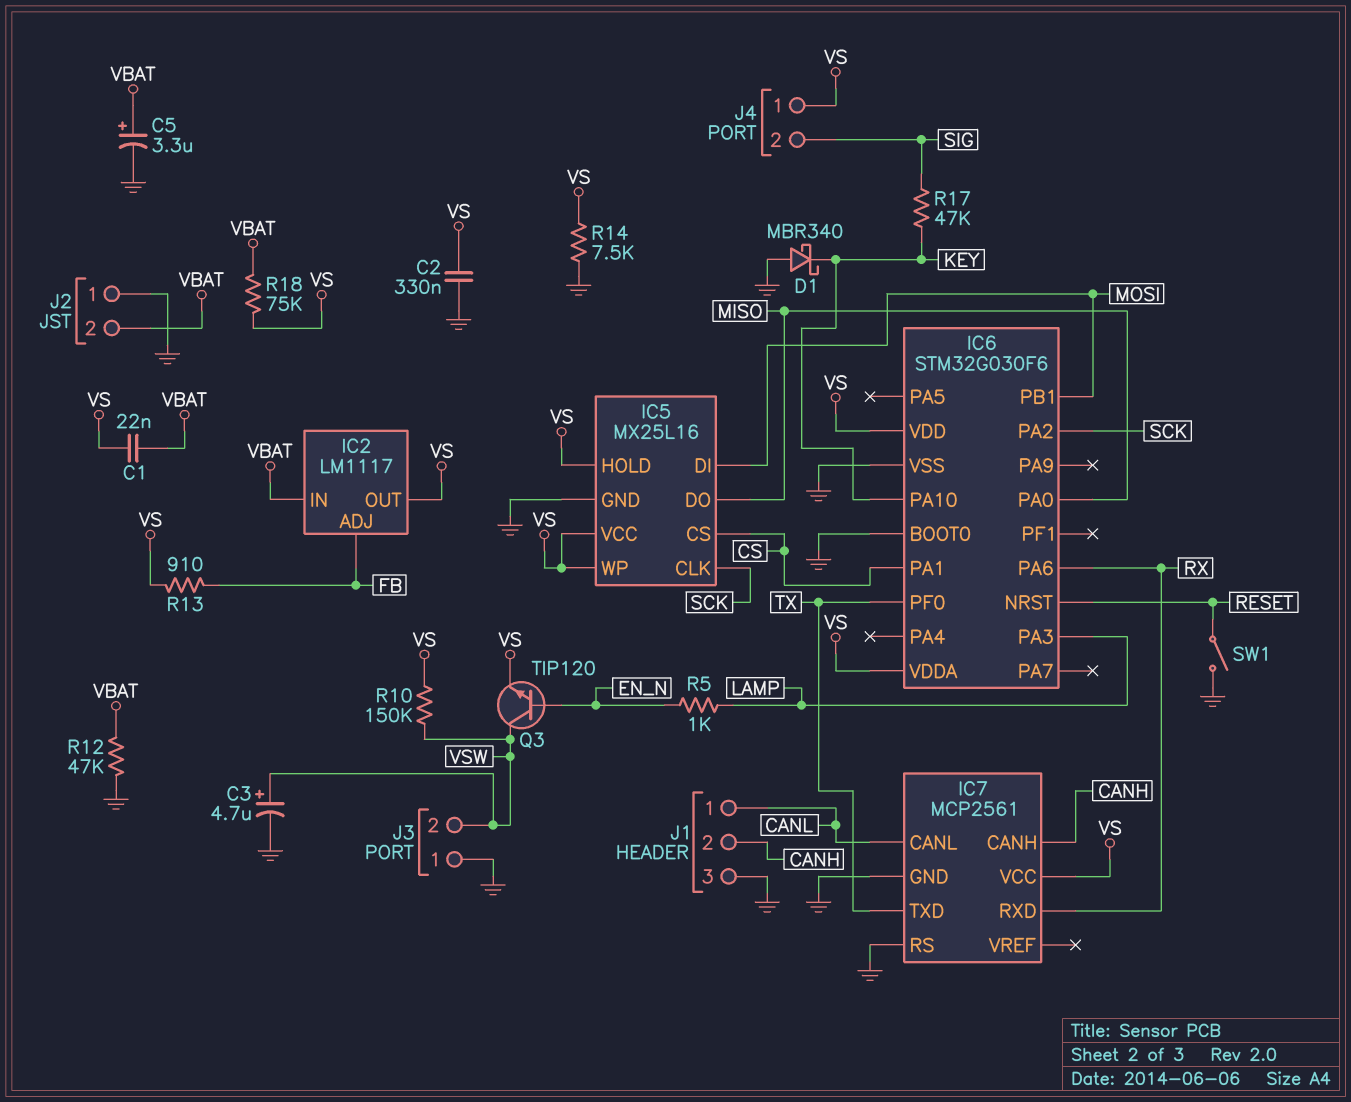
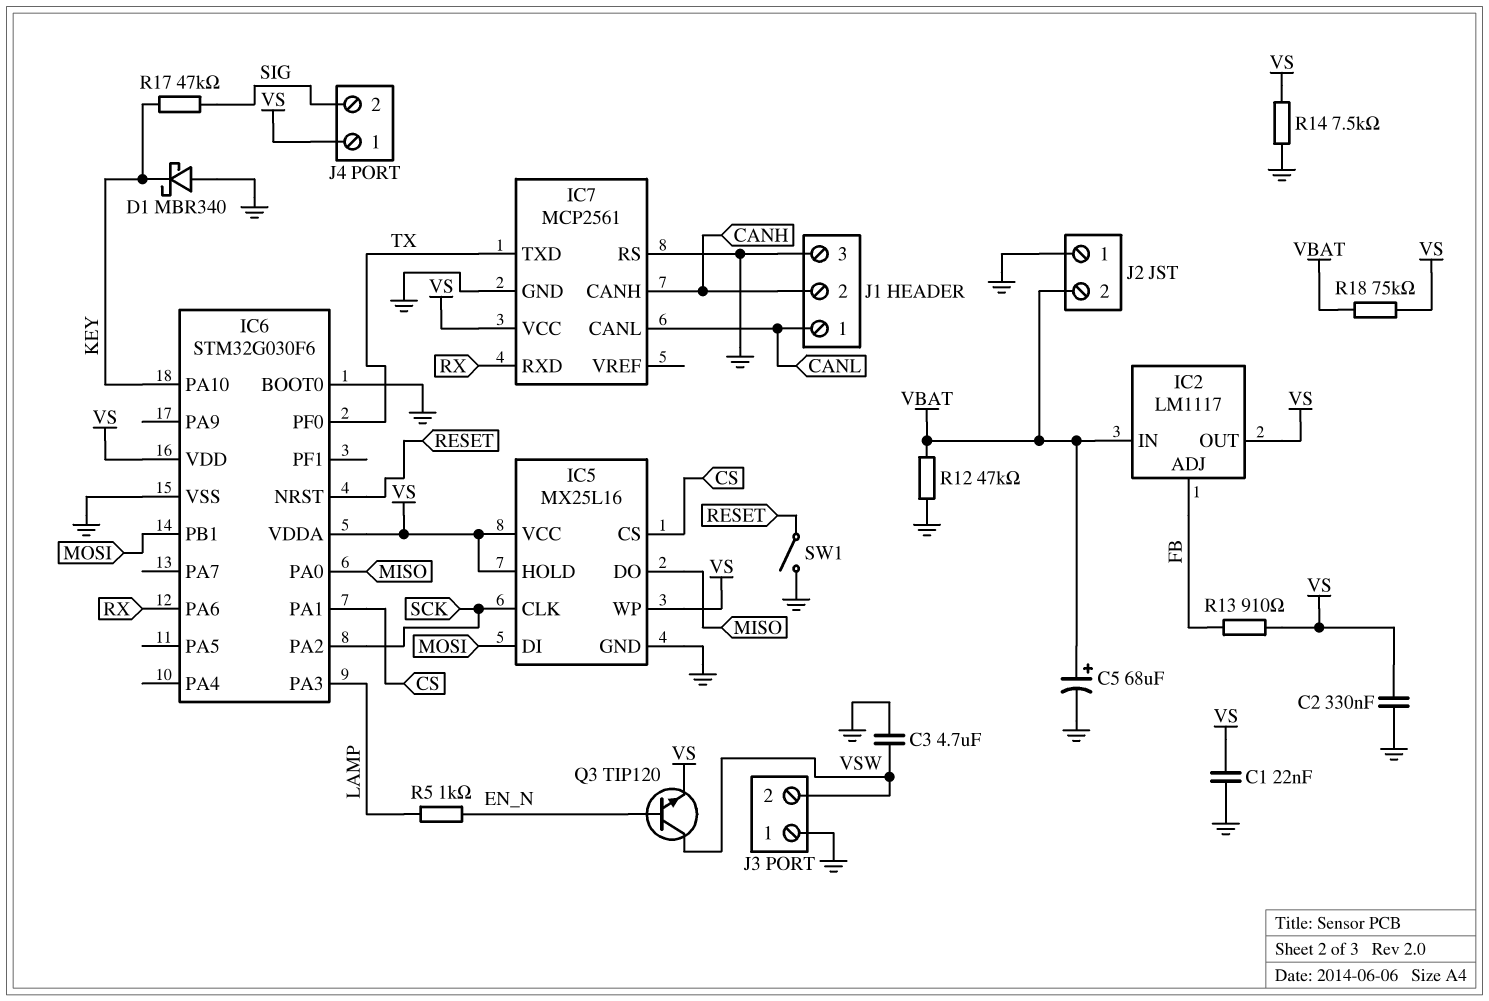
C1: 22nF (VBAT, VS) -> 22nF (GND, VS)
C3: 4.7uF (plus VSW, minus GND) -> 4.7uF (GND, VSW)
C5: 3.3uF (plus VBAT, minus GND) -> 68uF (plus VBAT, minus GND)
R10: 150k (VS, VSW) -> none

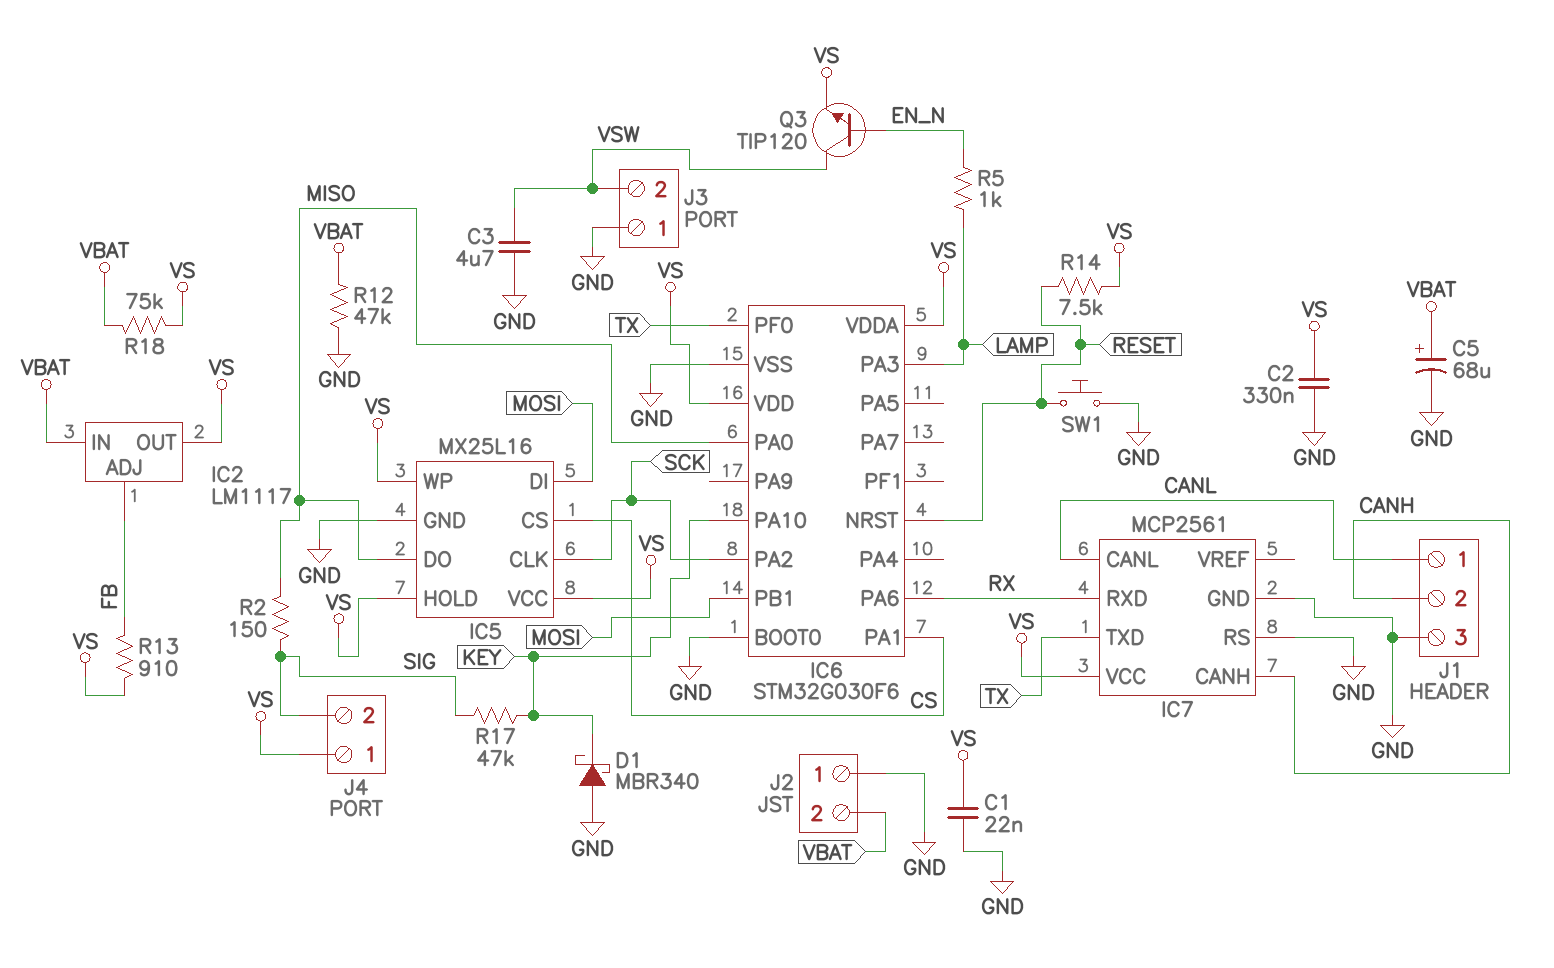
R2: none -> 150 (MISO, SIG)
R14: 7.5k (GND, VS) -> 7.5k (RESET, VS)
SW1: switch (GND, RESET) -> button (GND, RESET)

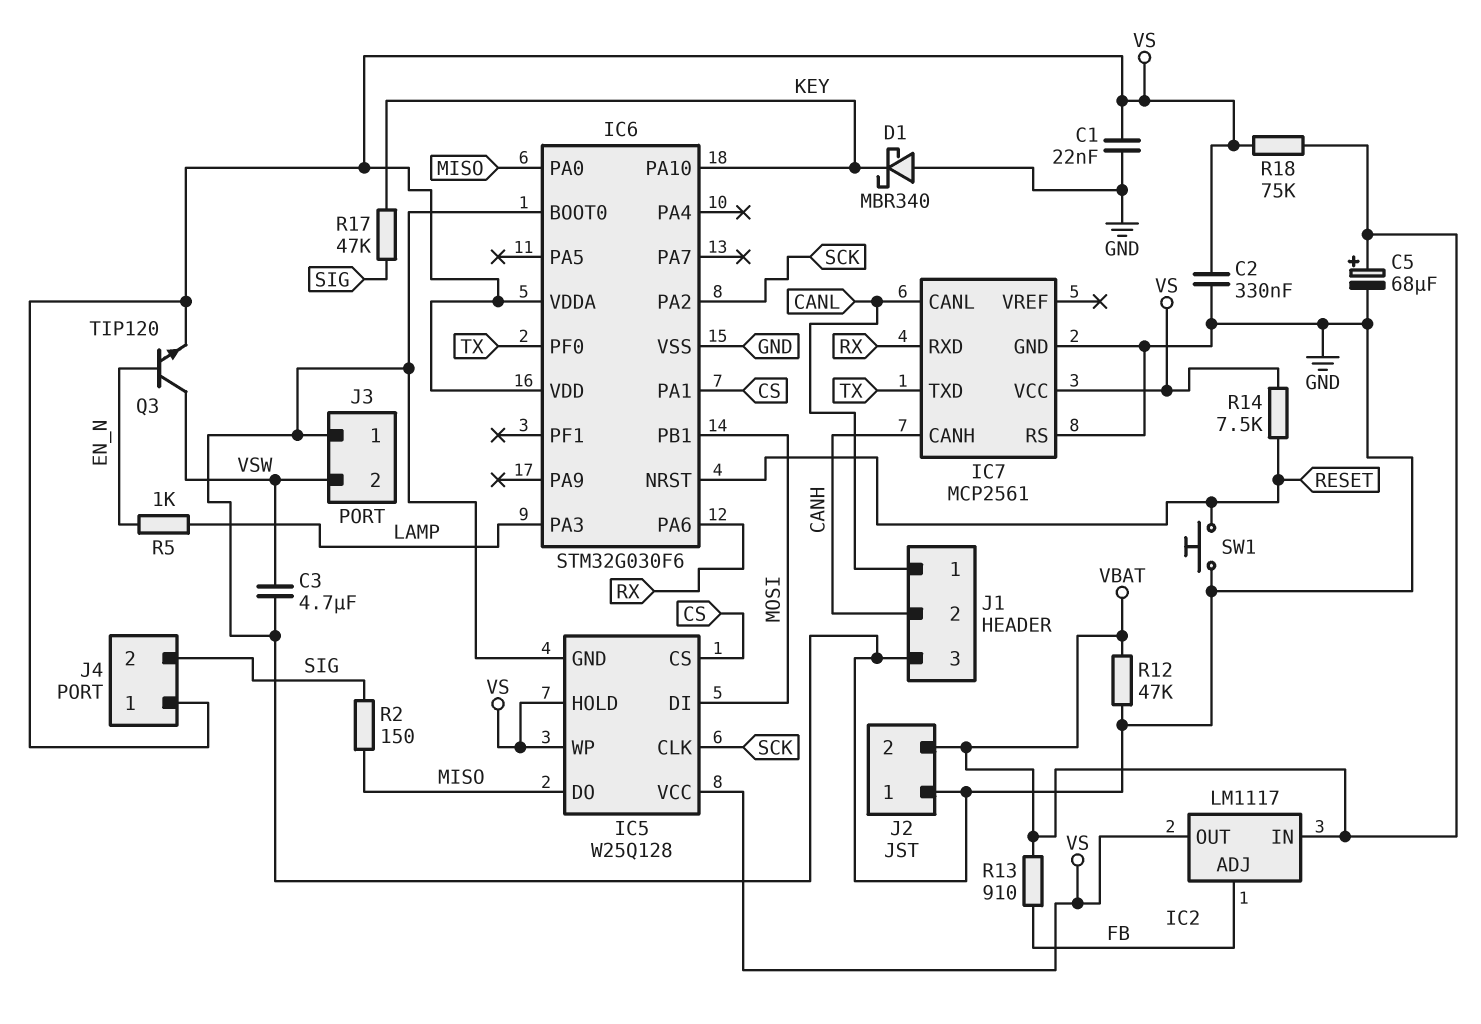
IC5: MX25L16 -> W25Q128
R13: 910 (FB, VS) -> 910 (FB, VBAT)

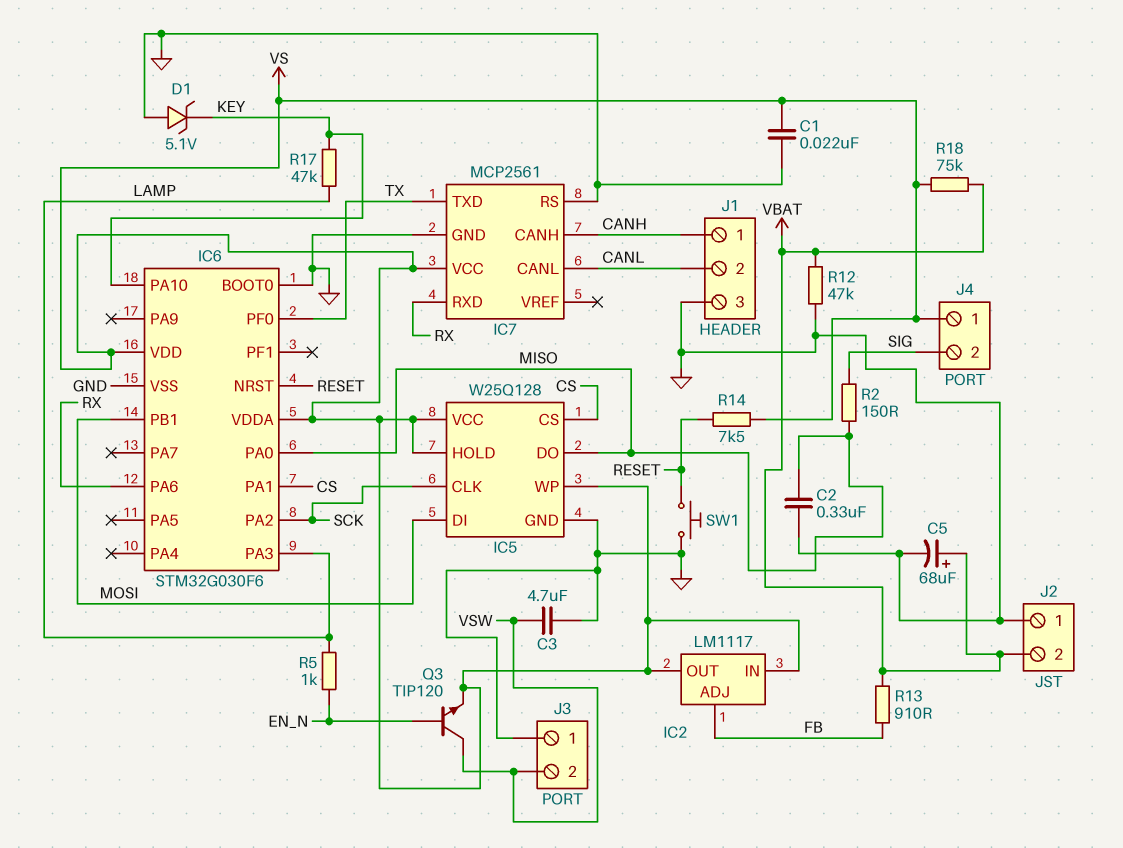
C2: 330nF (GND, VS) -> 330nF (GND, MISO)
D1: schottky MBR340 (A GND, K KEY) -> zener 5.1V (A GND, K KEY)
IC2 pin IN: VBAT -> VS
J1 pin 1: CANL -> CANH
J1 pin 2: CANH -> CANL
R17: 47k (KEY, SIG) -> 47k (KEY, LAMP)

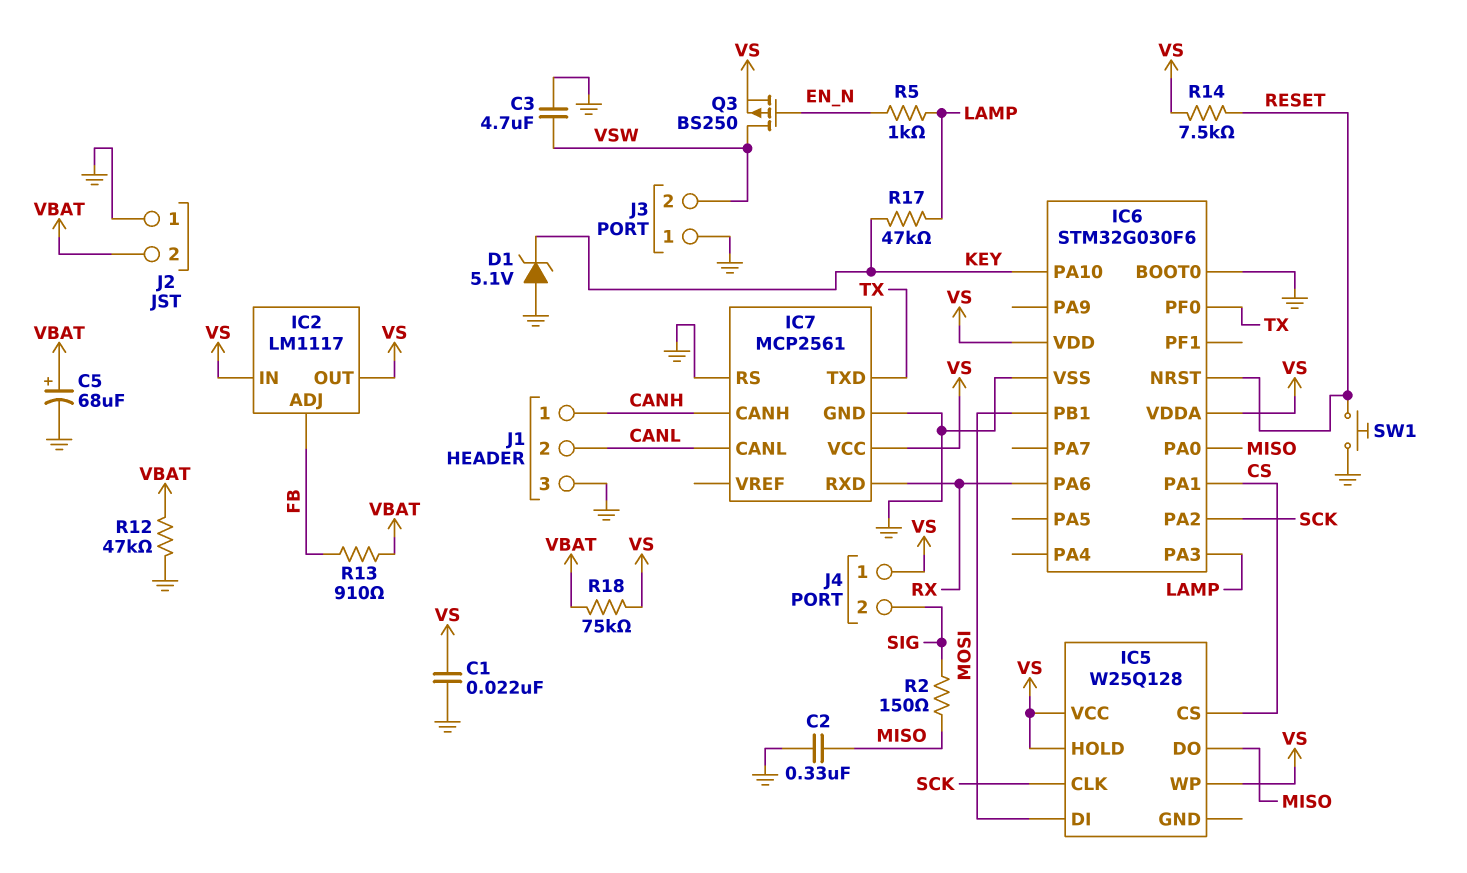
IC5 pin GND: GND -> none
Q3: NPN TIP120 (B EN_N, C VSW, E VS) -> PMOS BS250 (G EN_N, D VSW, S VS)

